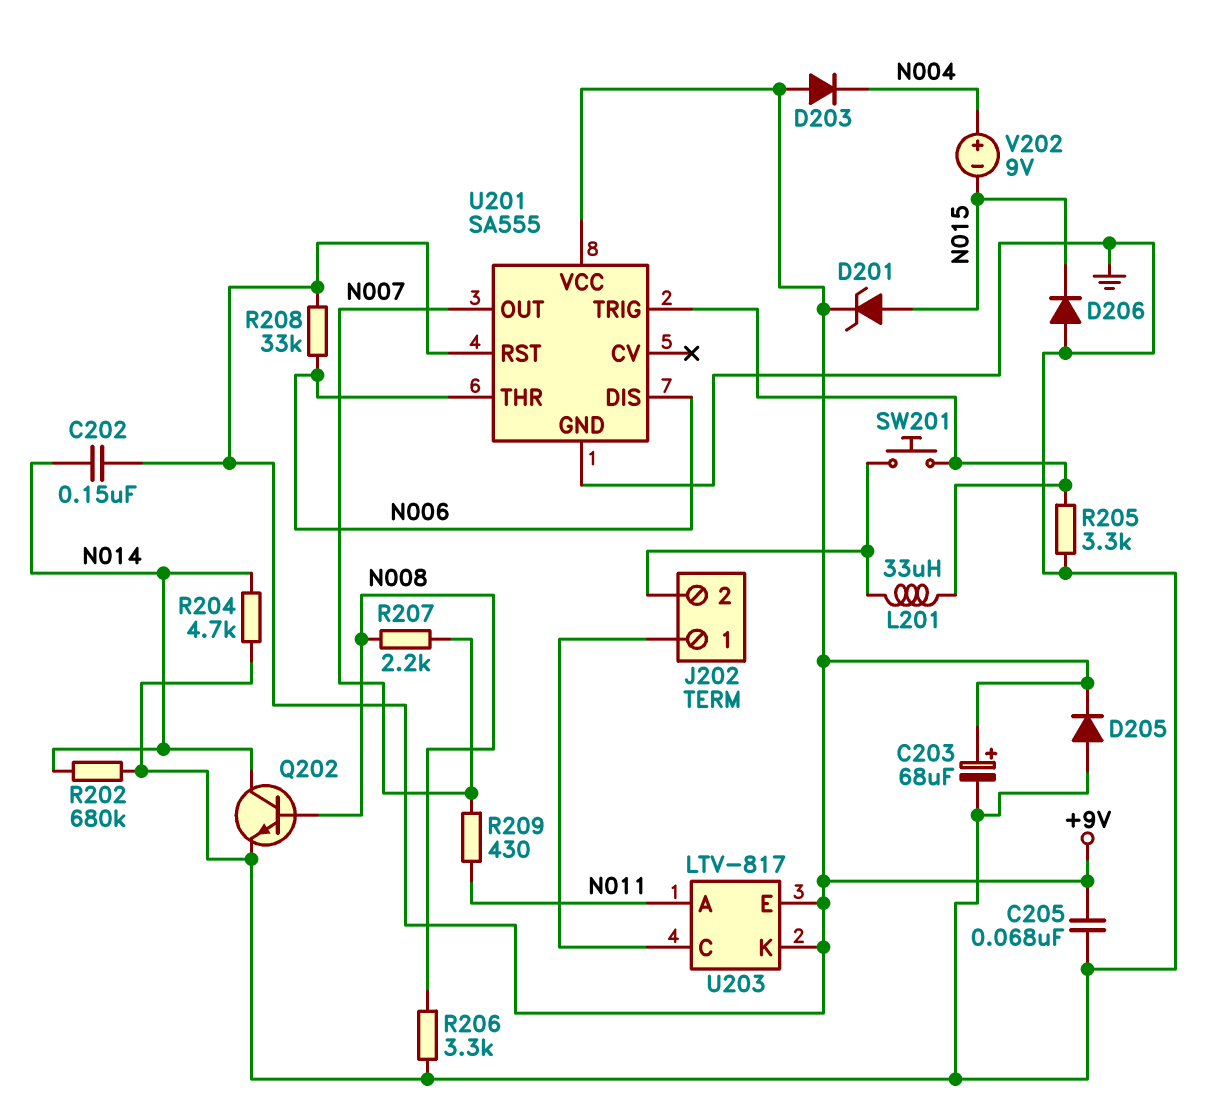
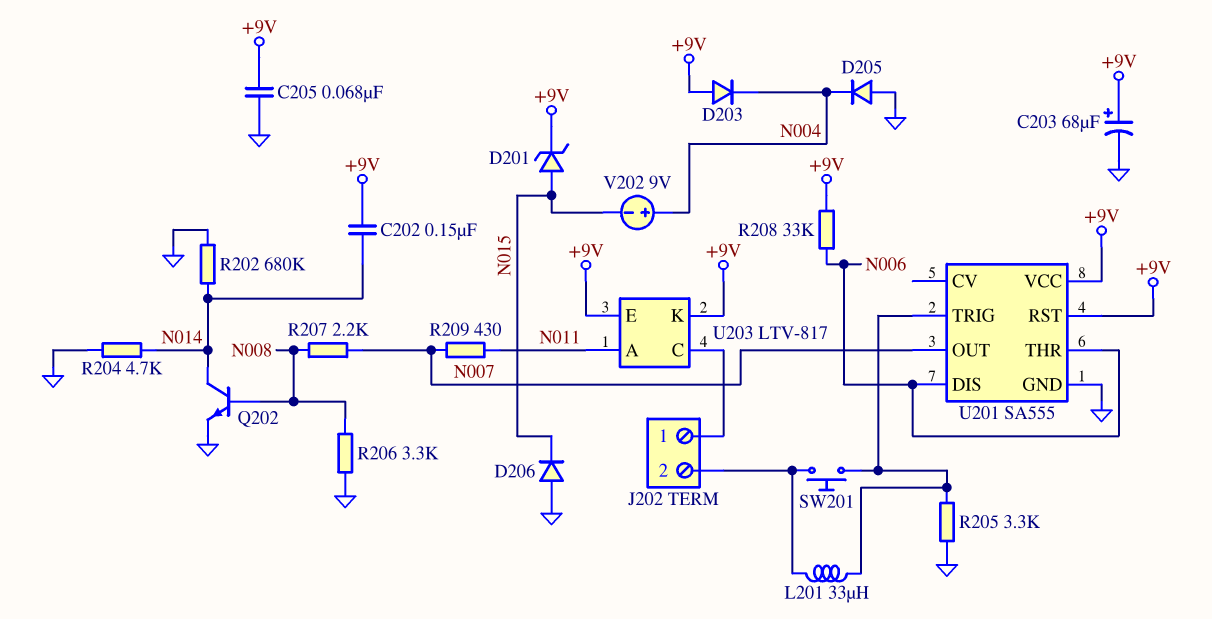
D205: diode (A GND, K +9V) -> diode (A GND, K N004)

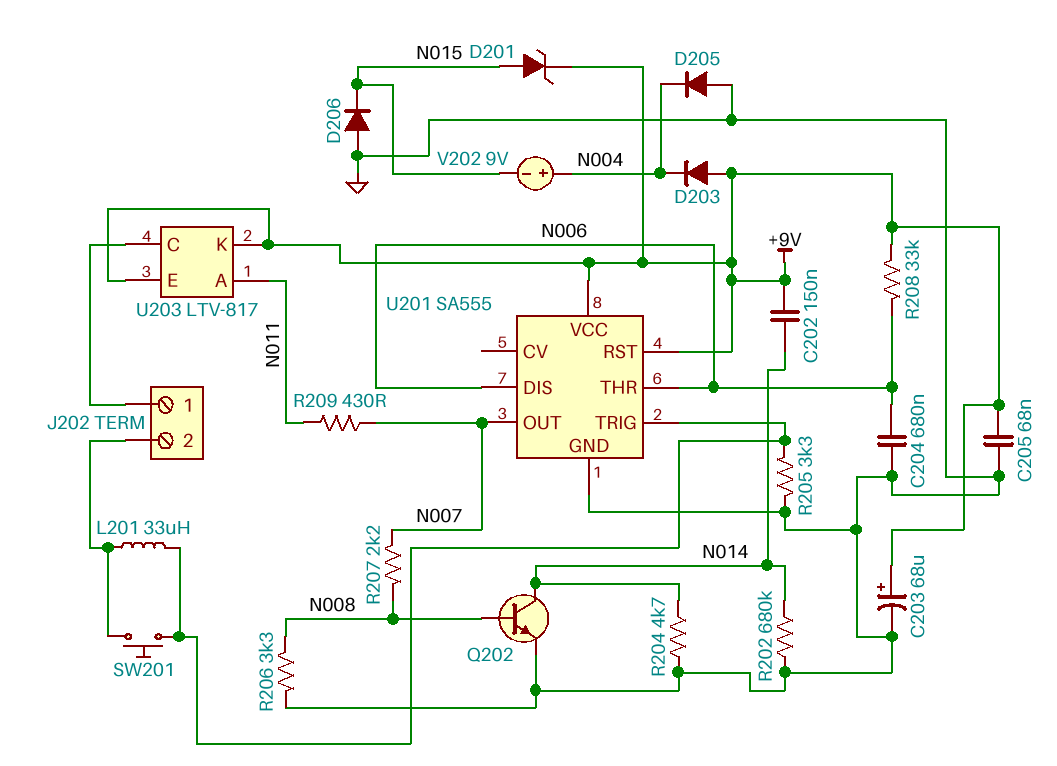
C204: none -> 680nF (GND, N006)

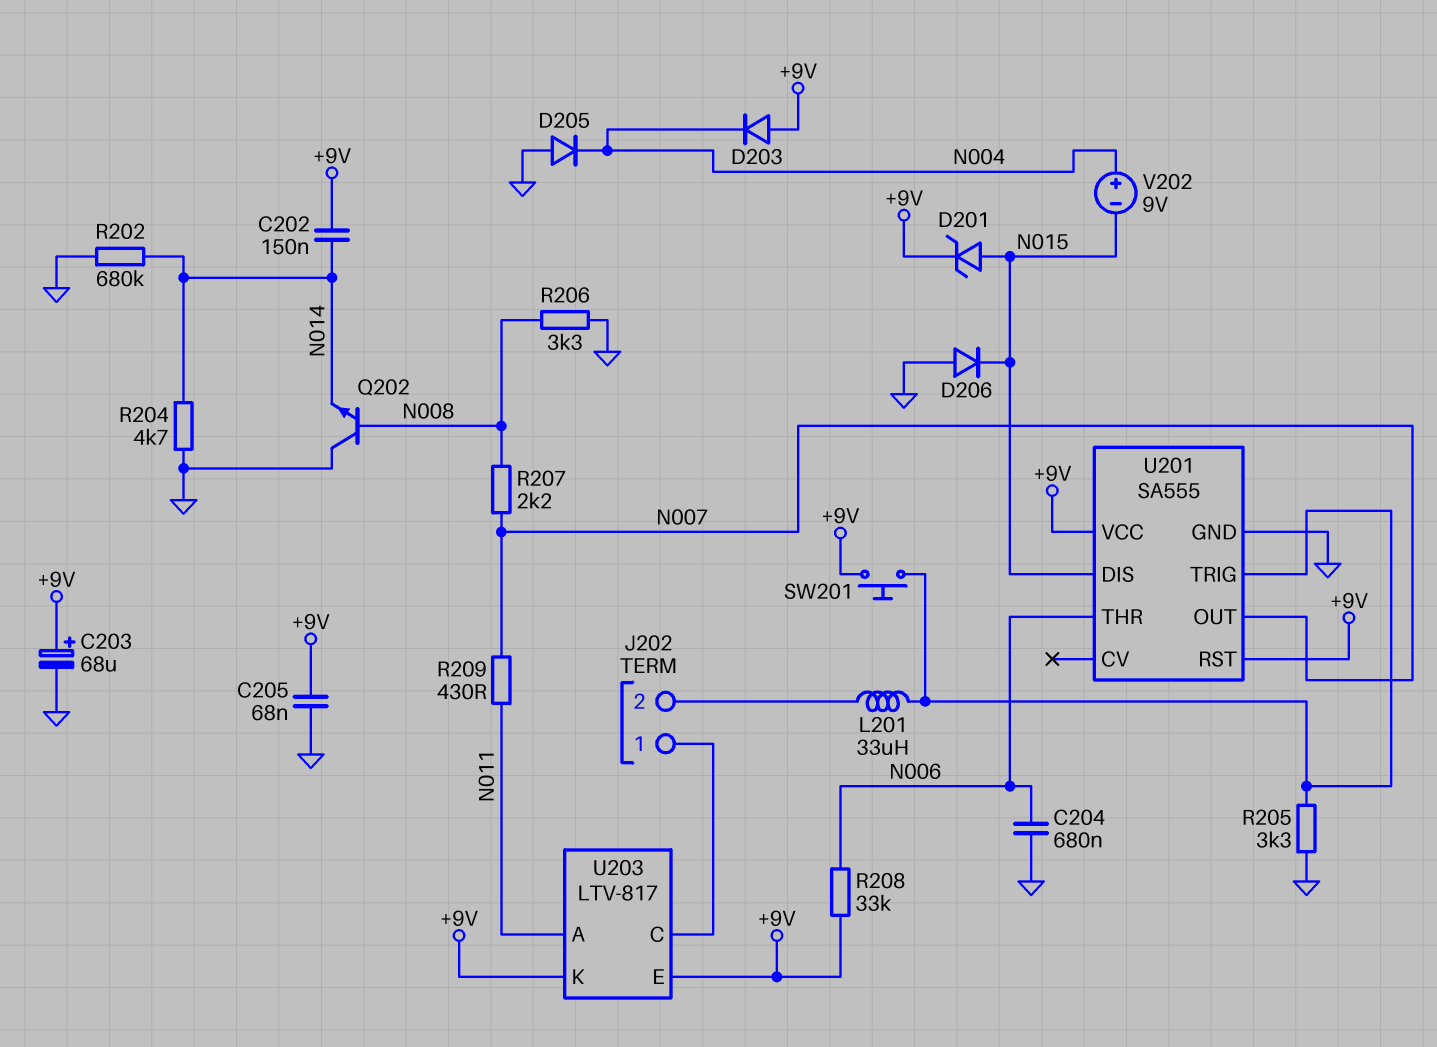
Q202: NPN (B N008, C N014, E GND) -> NPN (B N008, C GND, E N014)
SW201: button (J202/2, U201/TRIG) -> button (+9V, U201/TRIG)
U201 pin DIS: N006 -> N015

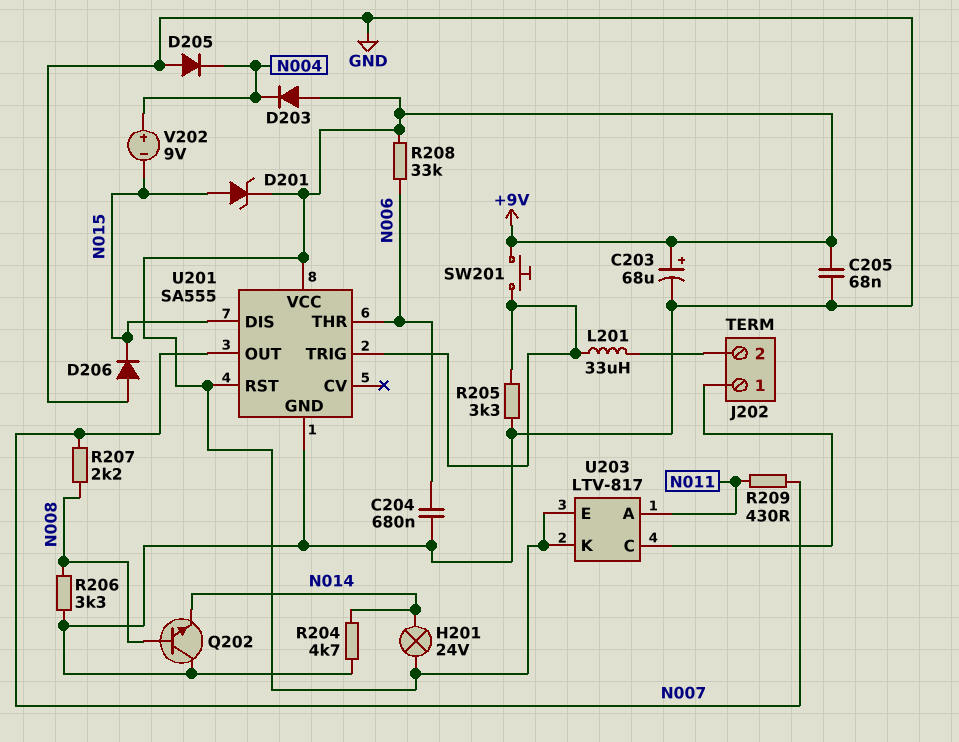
C202: 150nF (+9V, N014) -> none
H201: none -> lamp 24V (+9V, N014)
R202: 680k (GND, N014) -> none

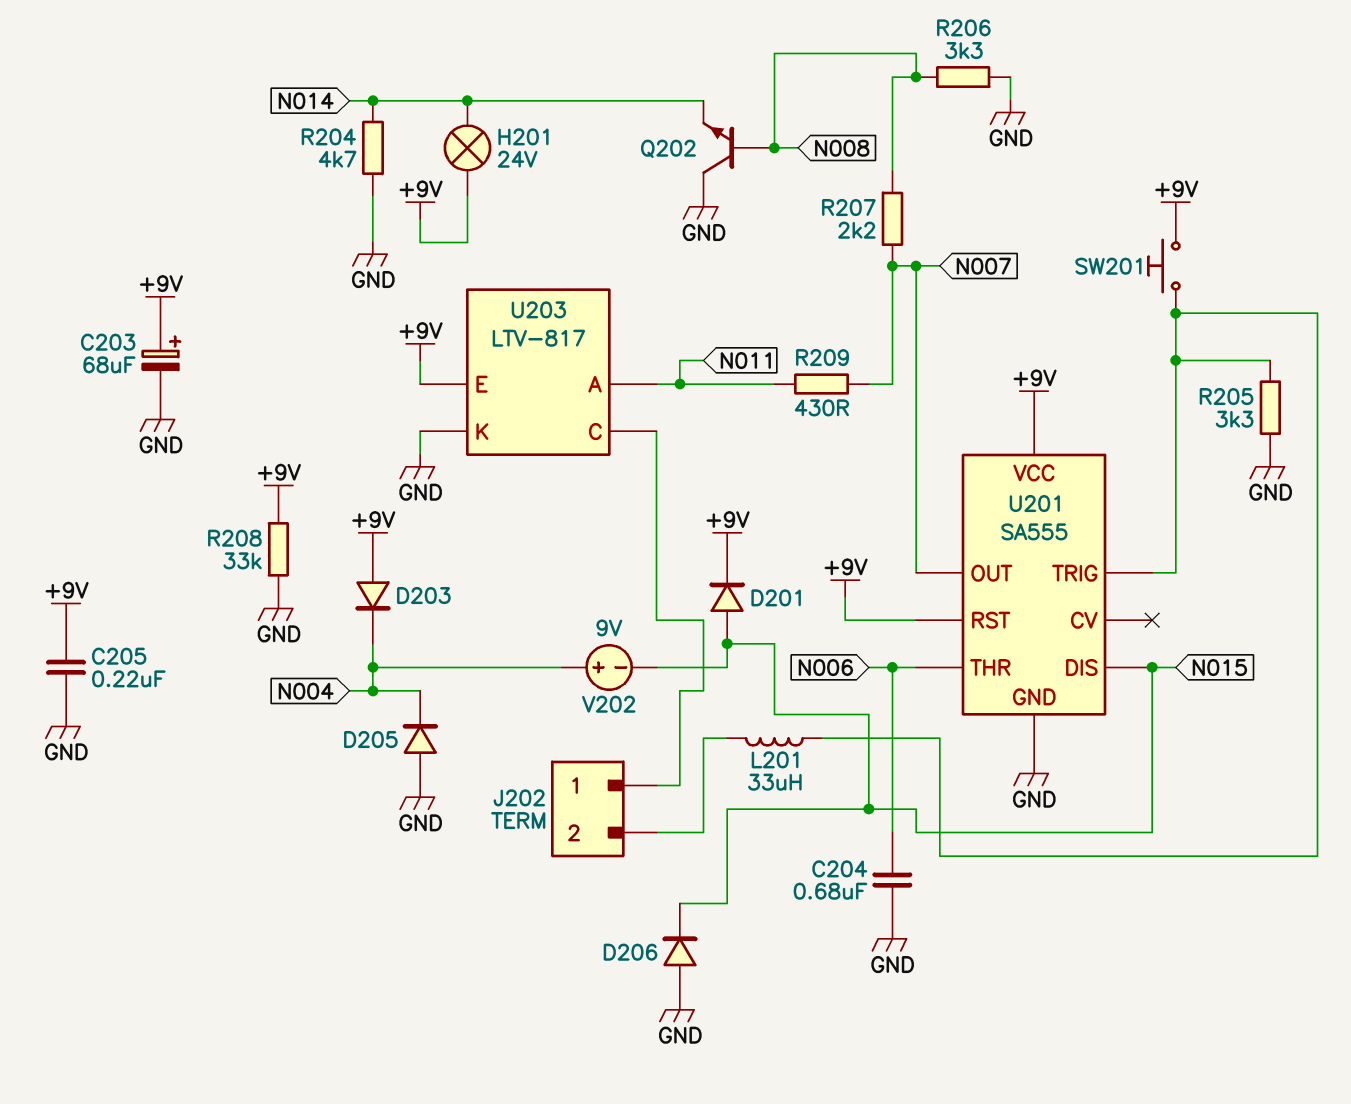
C205: 68nF (+9V, GND) -> 220nF (+9V, GND)
D201: zener (A N015, K +9V) -> diode (A N015, K +9V)
R208: 33k (+9V, N006) -> 33k (+9V, GND)
U203 pin K: +9V -> GND

